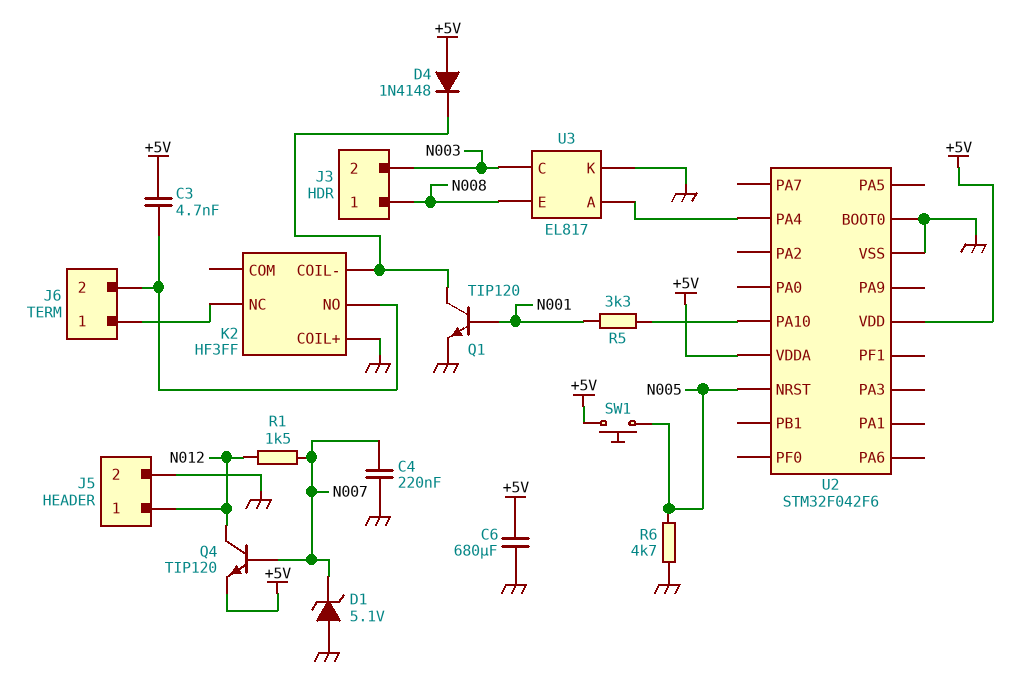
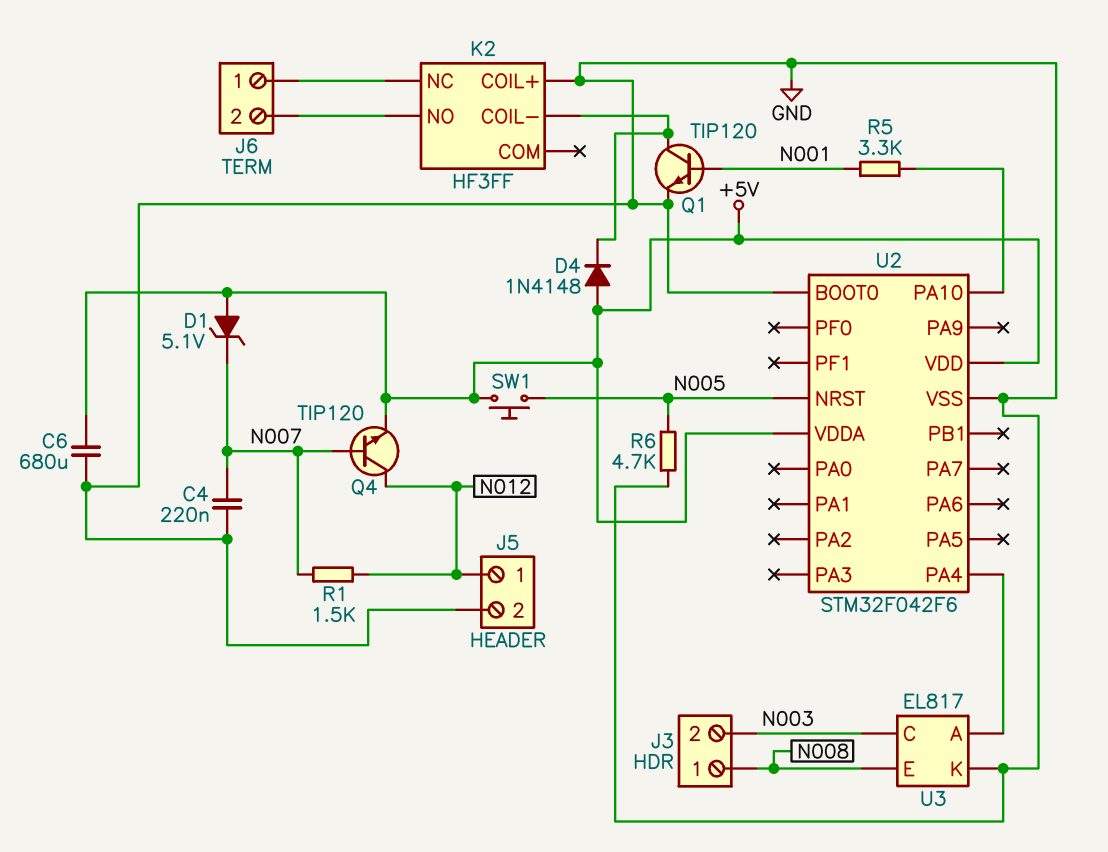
C3: 4.7nF (+5V, J6/2) -> none
D1: zener 5.1V (A GND, K N007) -> zener 5.1V (A +5V, K N007)

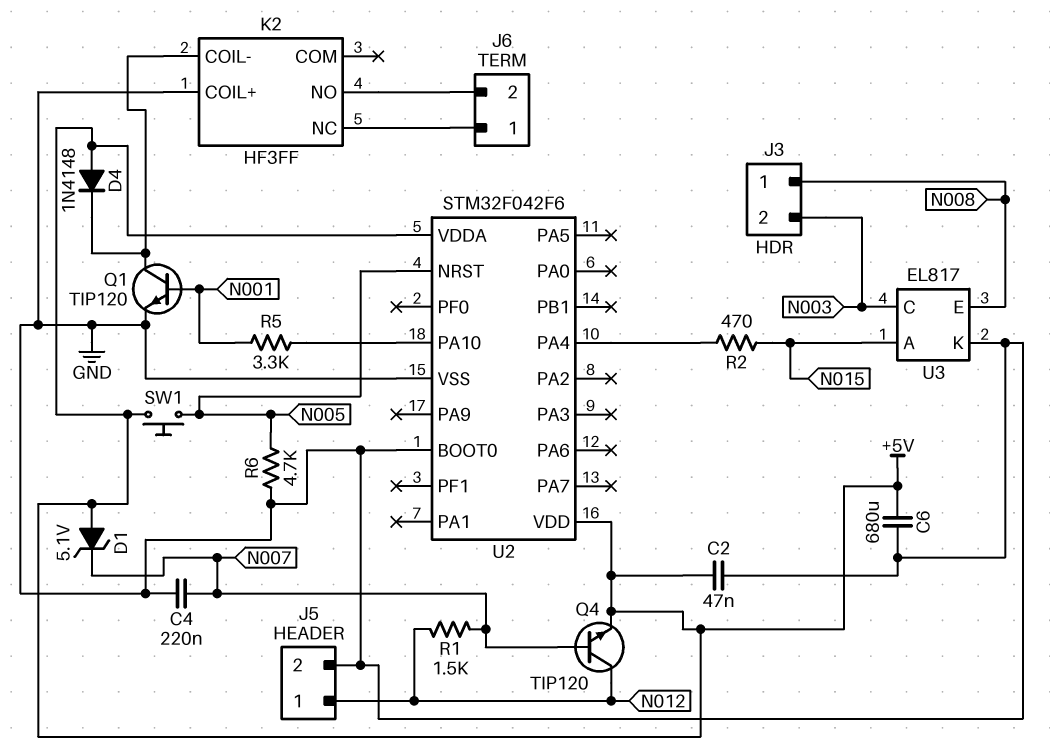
C2: none -> 47nF (+5V, GND)
R2: none -> 470 (N015, U2/PA4)
U3 pin A: U2/PA4 -> N015

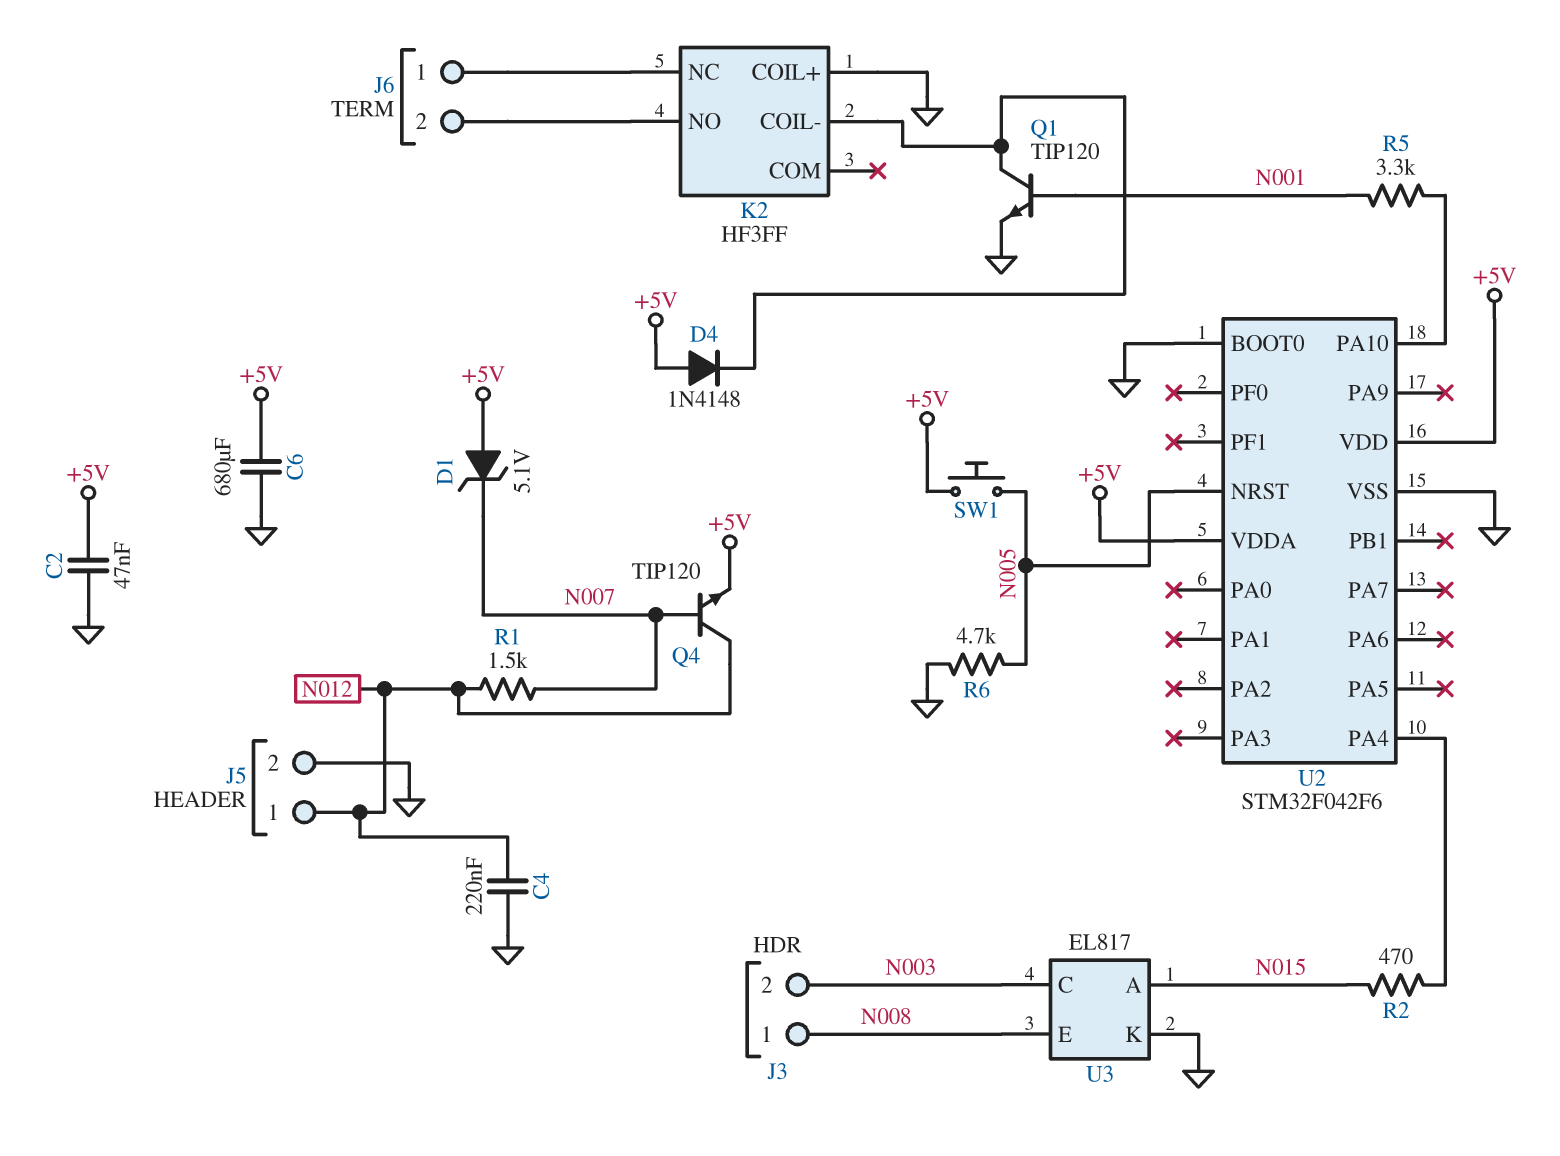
C4: 220nF (GND, N007) -> 220nF (GND, N012)

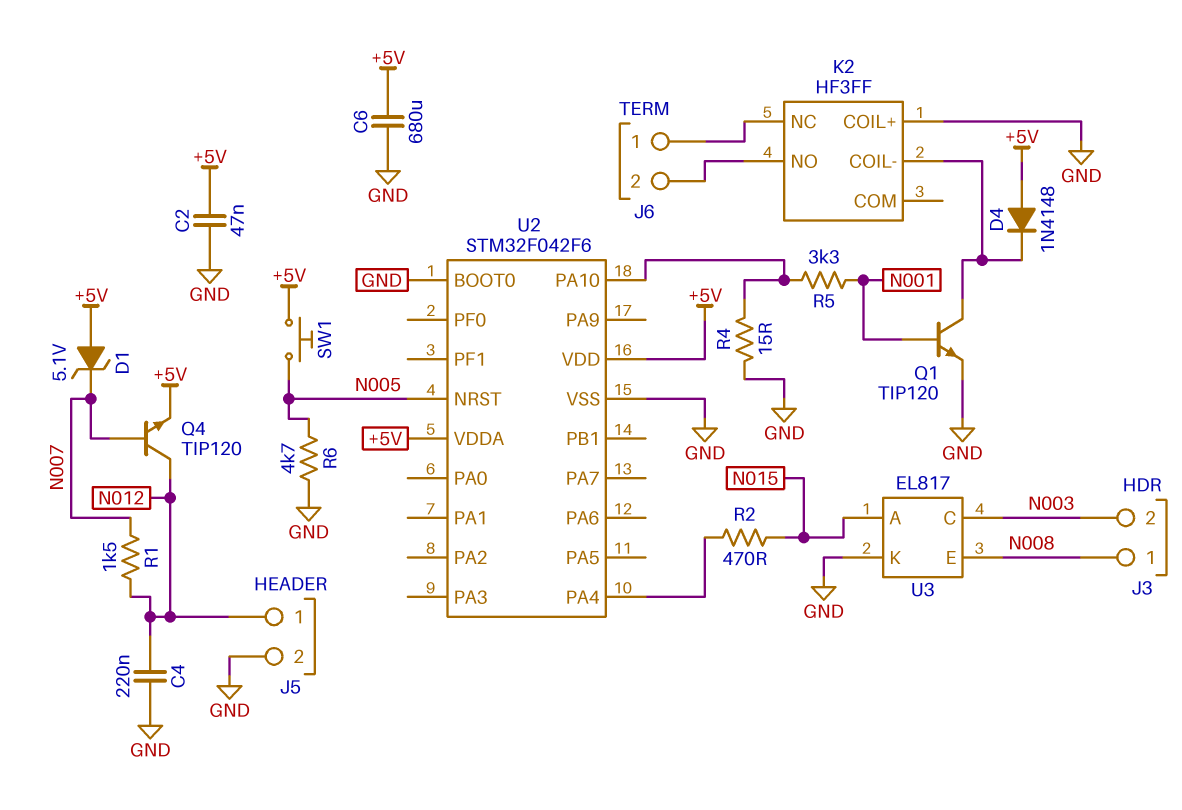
R4: none -> 15 (GND, U2/PA10)

